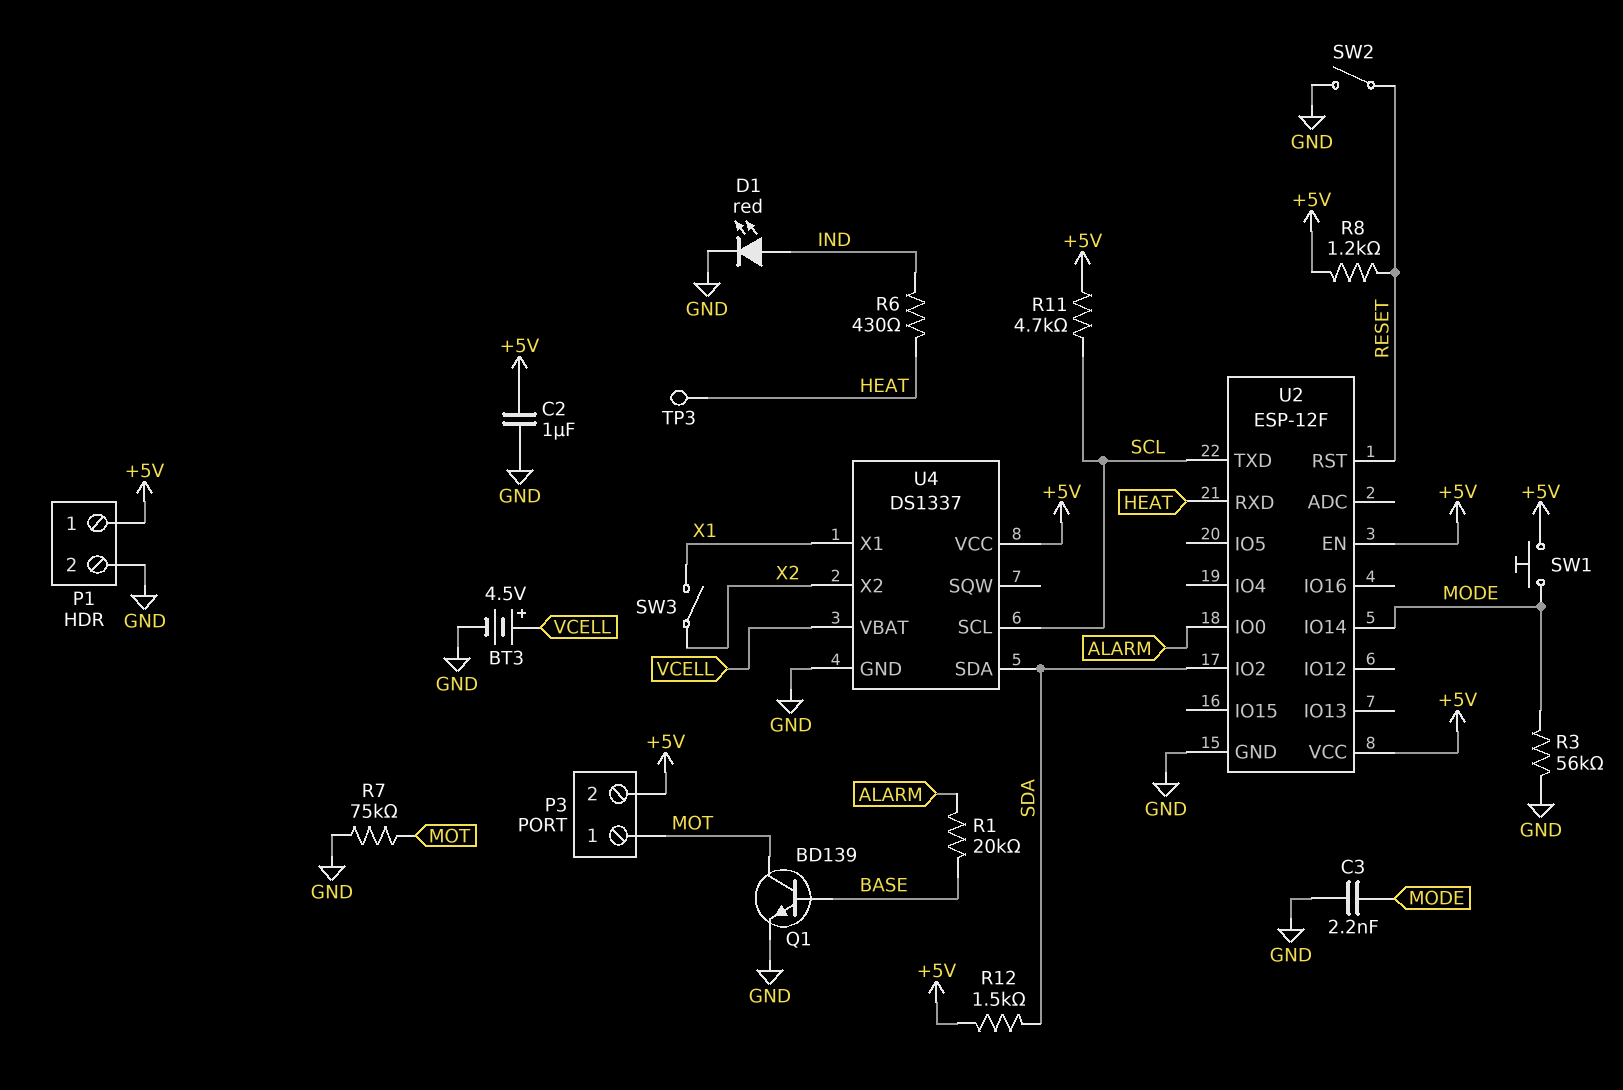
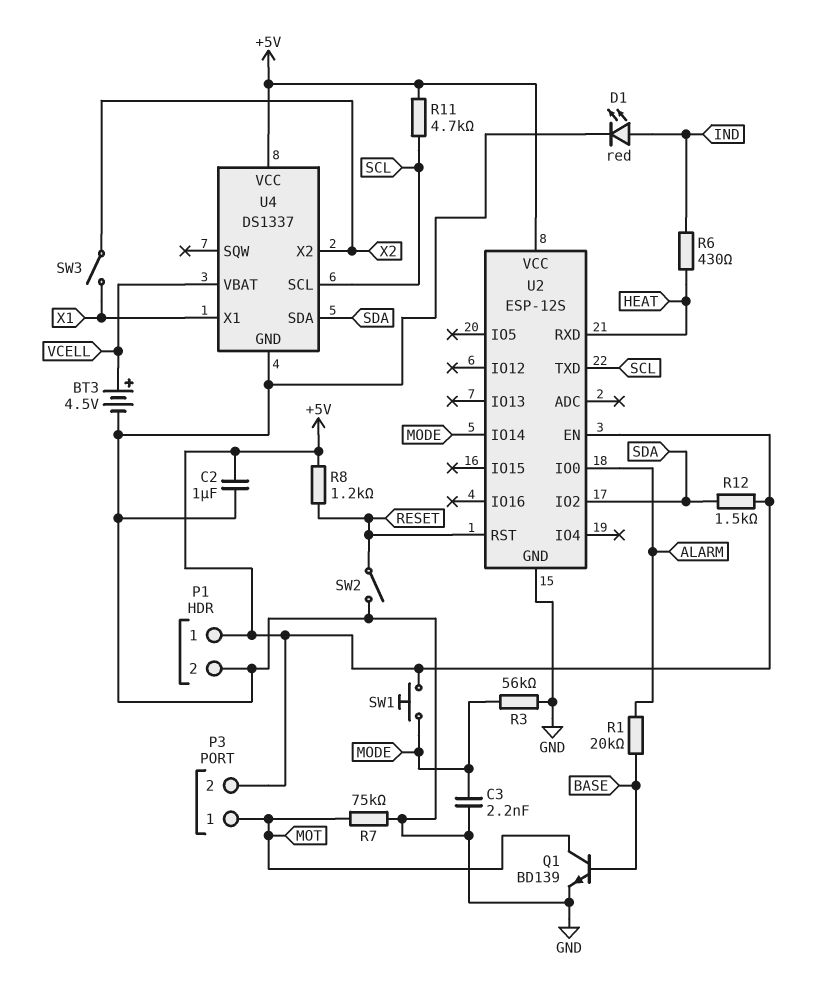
TP3: test point (HEAT) -> none
U2: ESP-12F -> ESP-12S

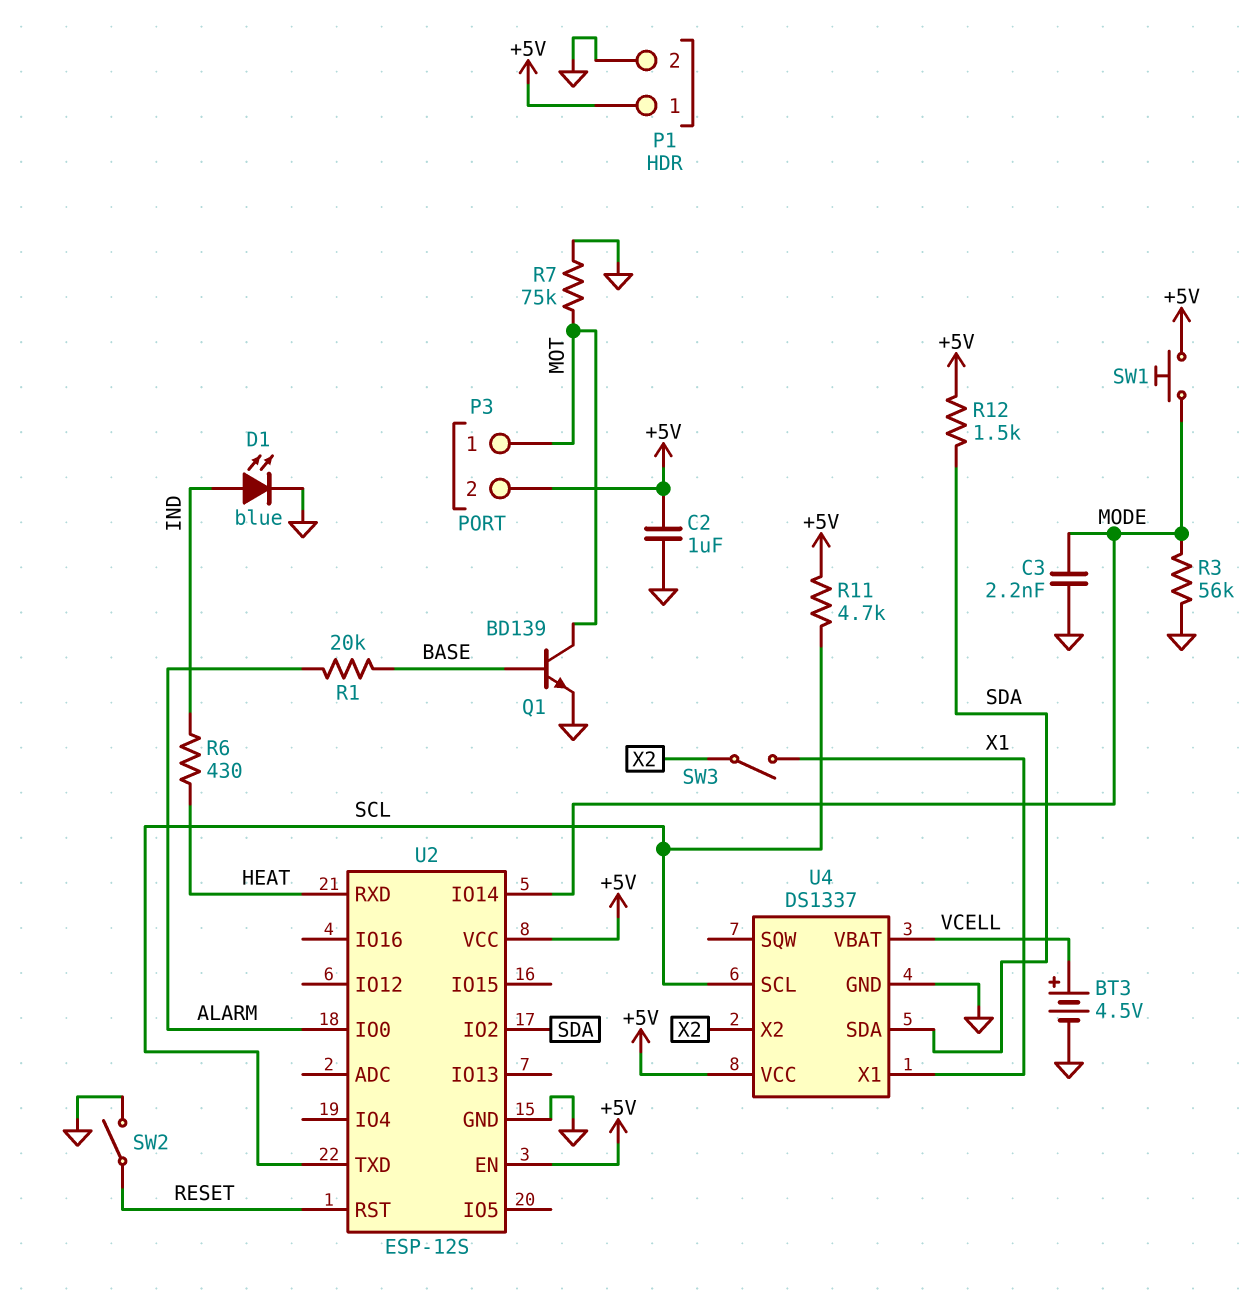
D1: LED red (A IND, K GND) -> LED blue (A IND, K GND)
R8: 1.2k (+5V, RESET) -> none

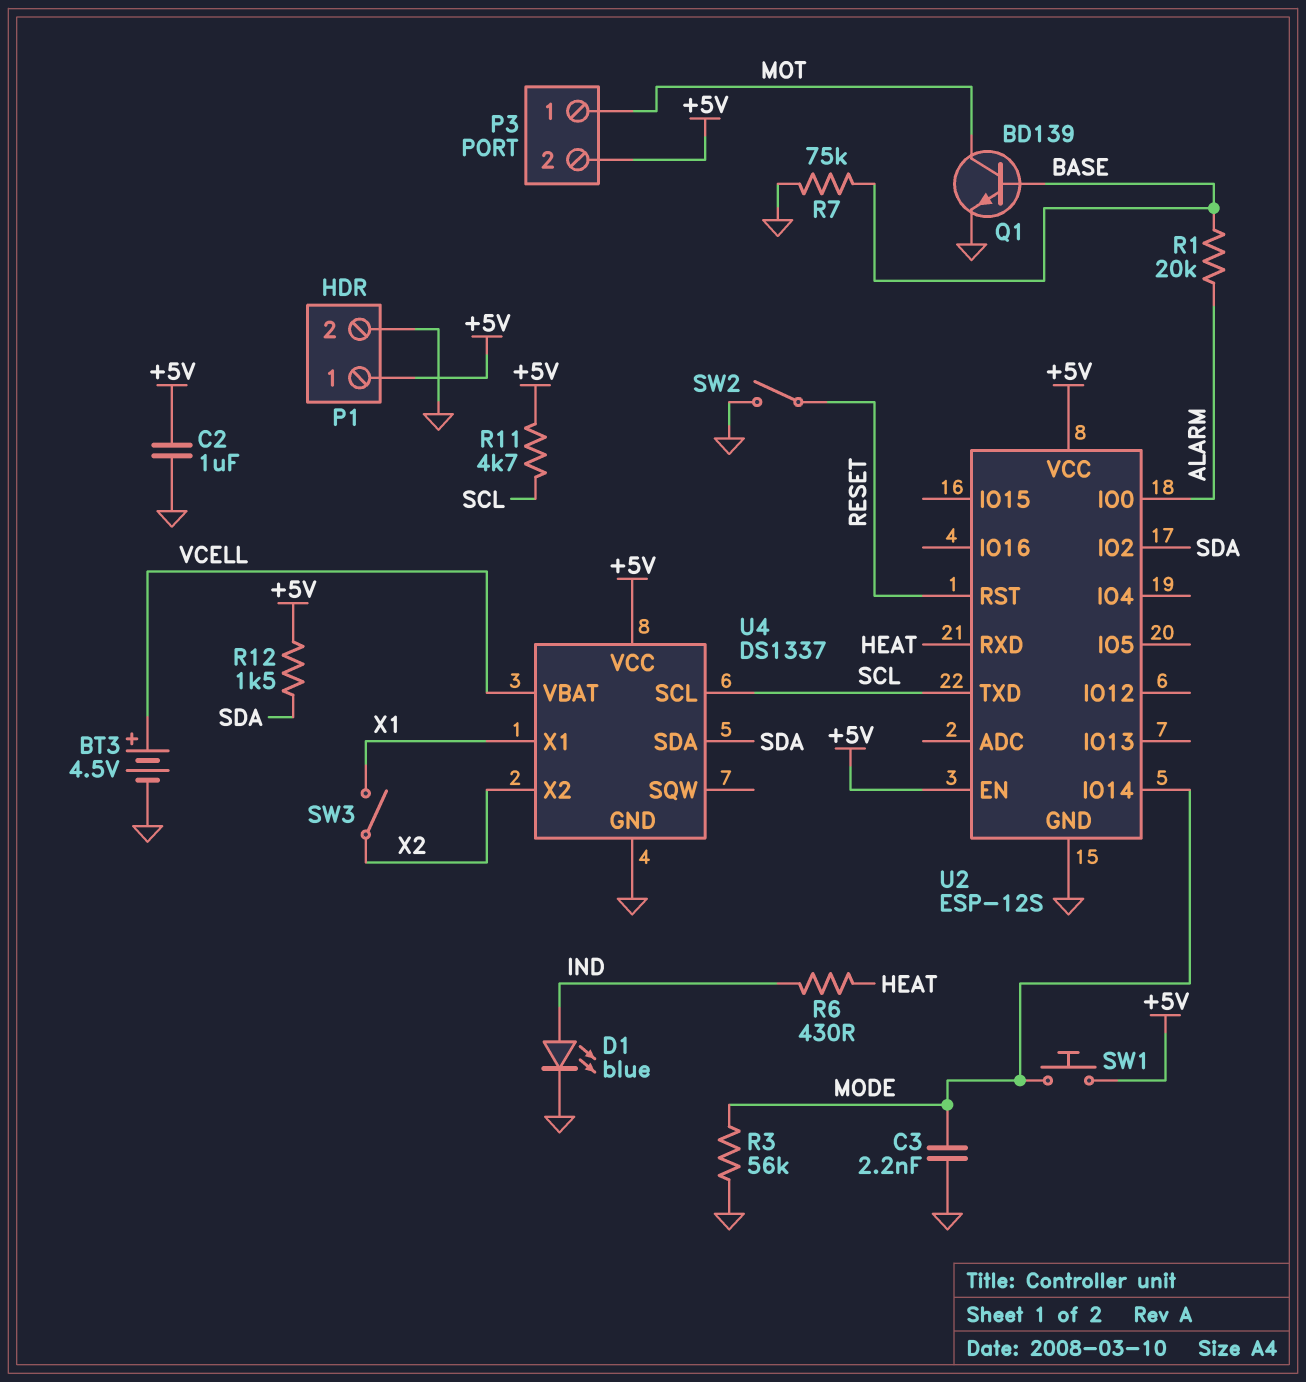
R7: 75k (GND, MOT) -> 75k (BASE, GND)

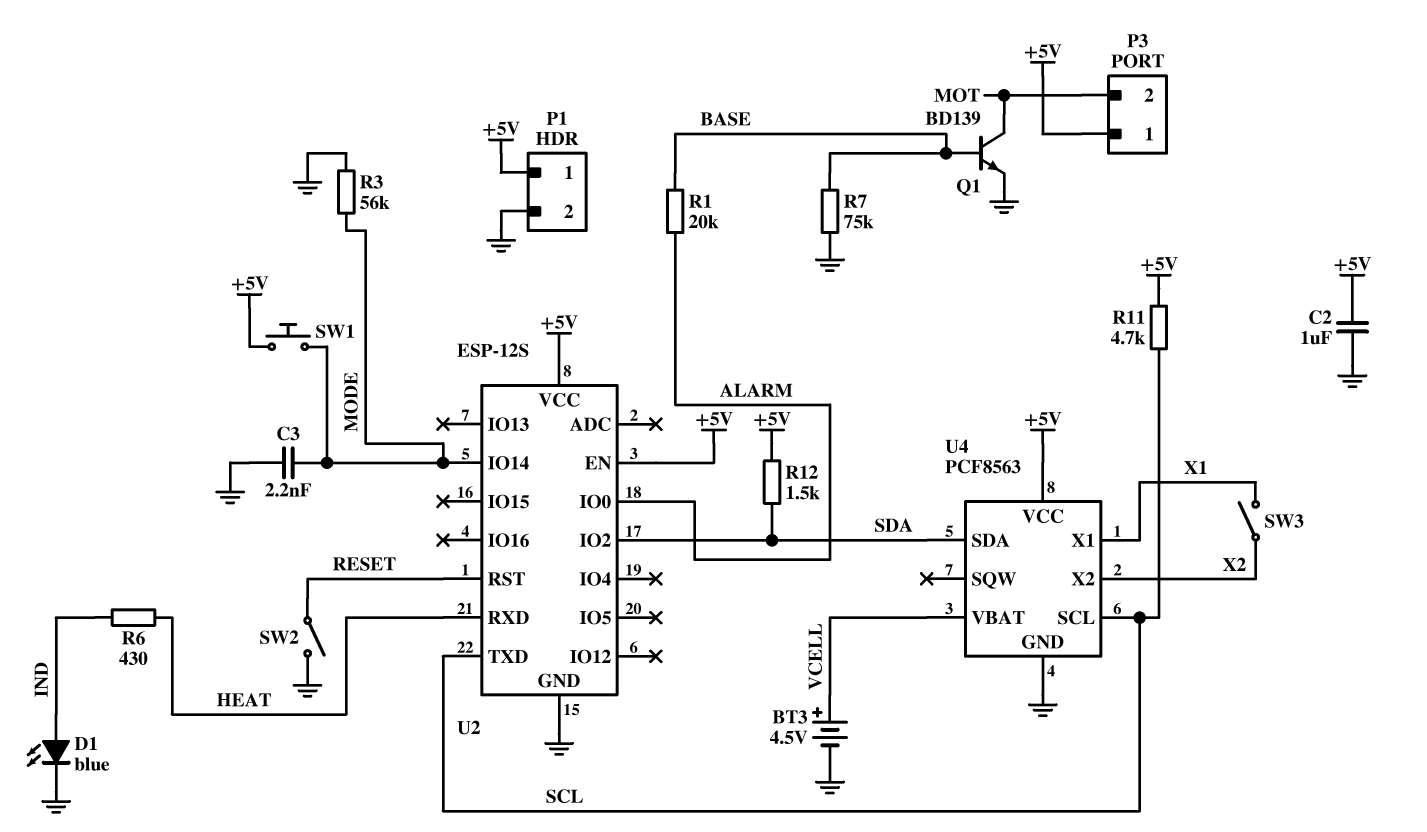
P3 pin 1: MOT -> +5V
P3 pin 2: +5V -> MOT
U4: DS1337 -> PCF8563

